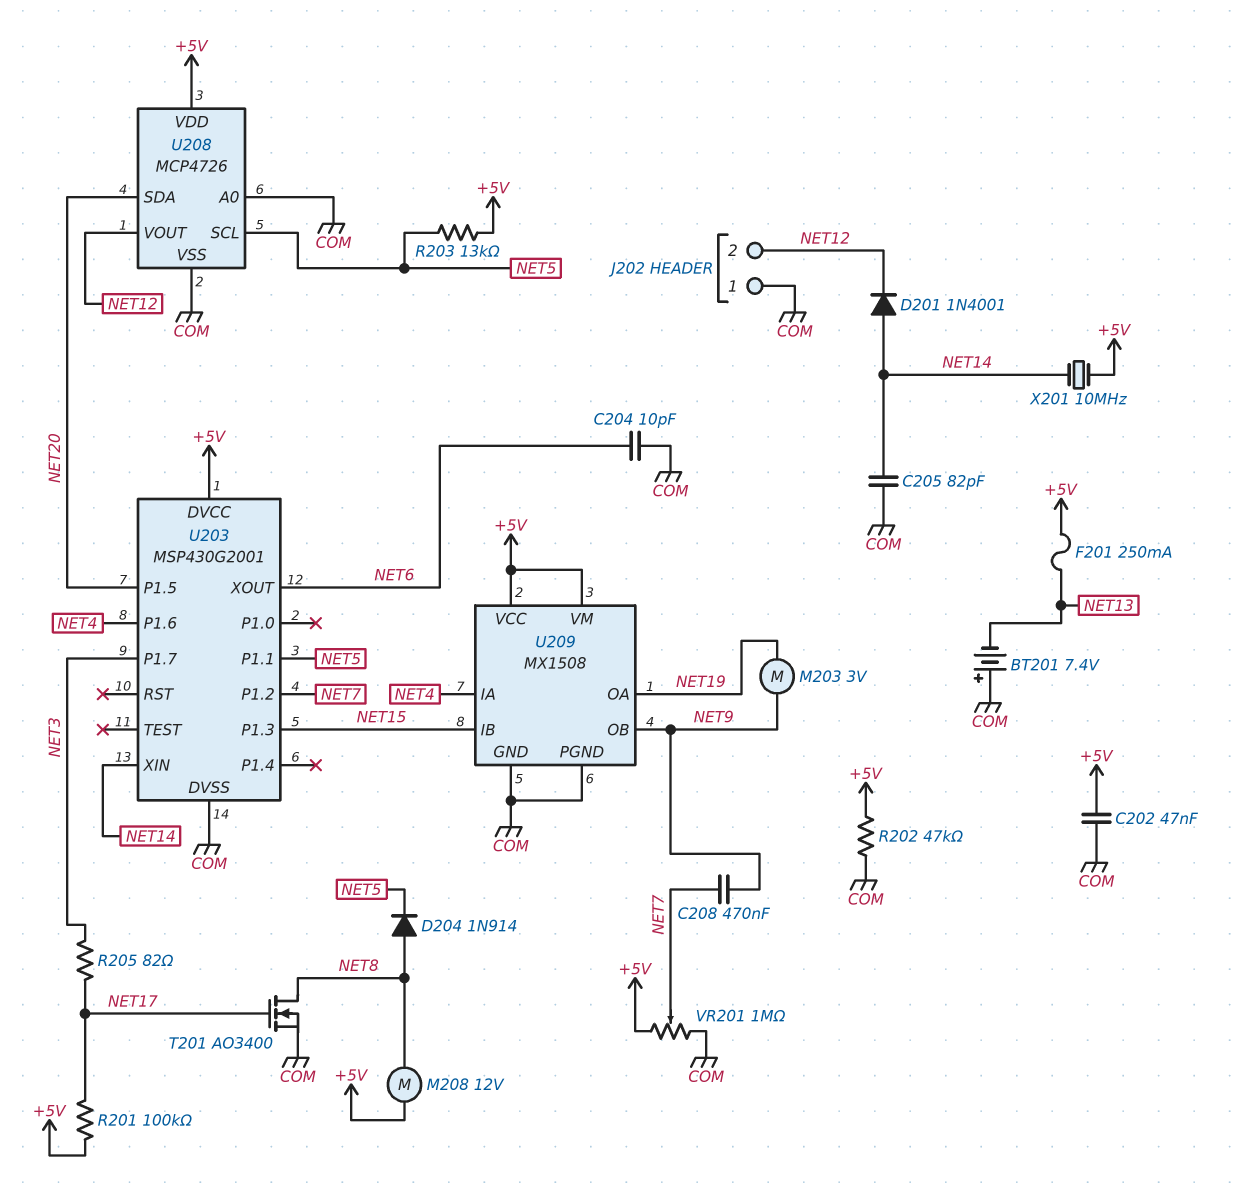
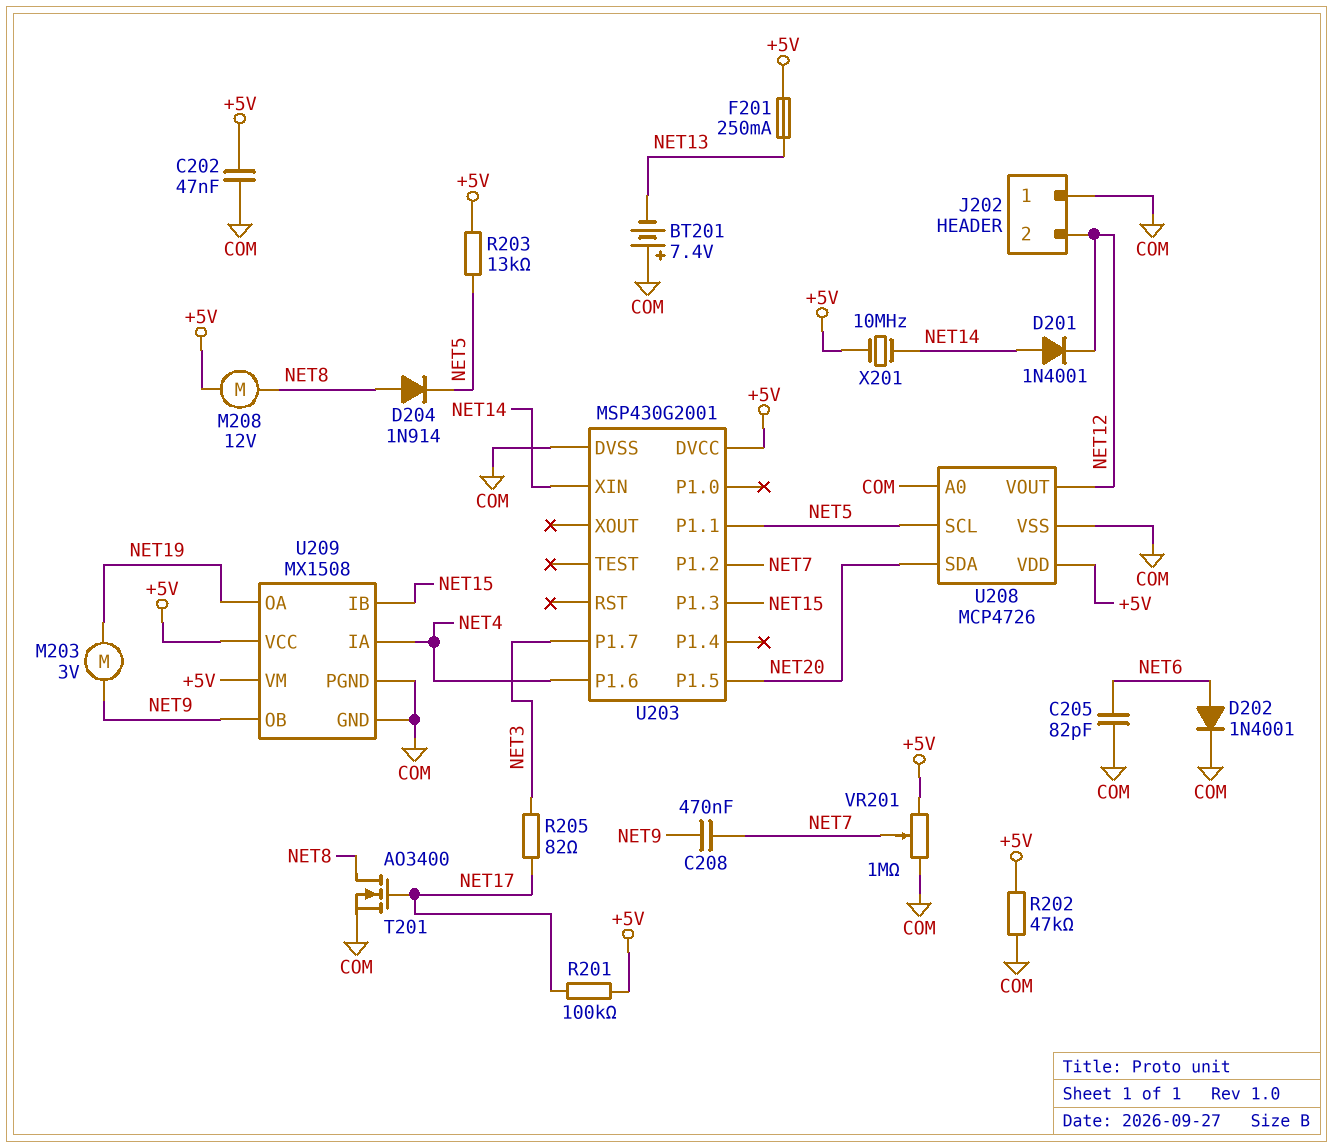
C204: 10pF (COM, NET6) -> none
C205: 82pF (COM, NET14) -> 82pF (COM, NET6)
D202: none -> diode 1N4001 (A NET6, K COM)
U203 pin XOUT: NET6 -> none

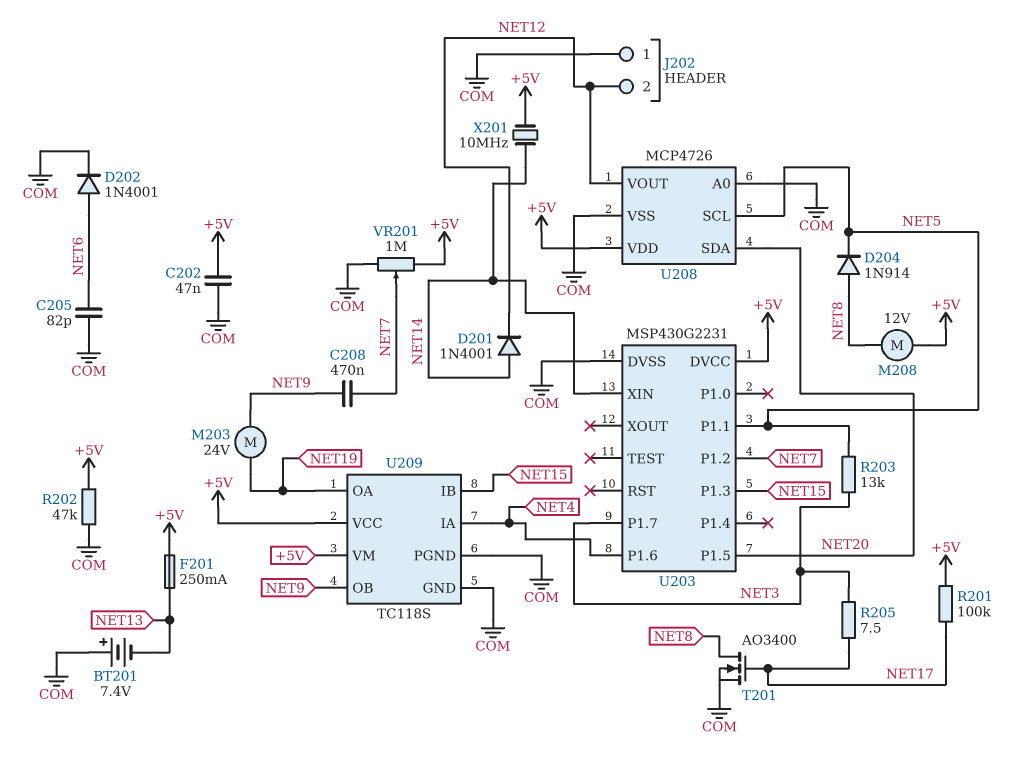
M203: motor 3V (NET9, NET19) -> motor 24V (NET9, NET19)
R203: 13k (+5V, NET5) -> 13k (NET3, NET5)
R205: 82 (NET3, NET17) -> 7.5 (NET3, NET17)
U203: MSP430G2001 -> MSP430G2231
U209: MX1508 -> TC118S

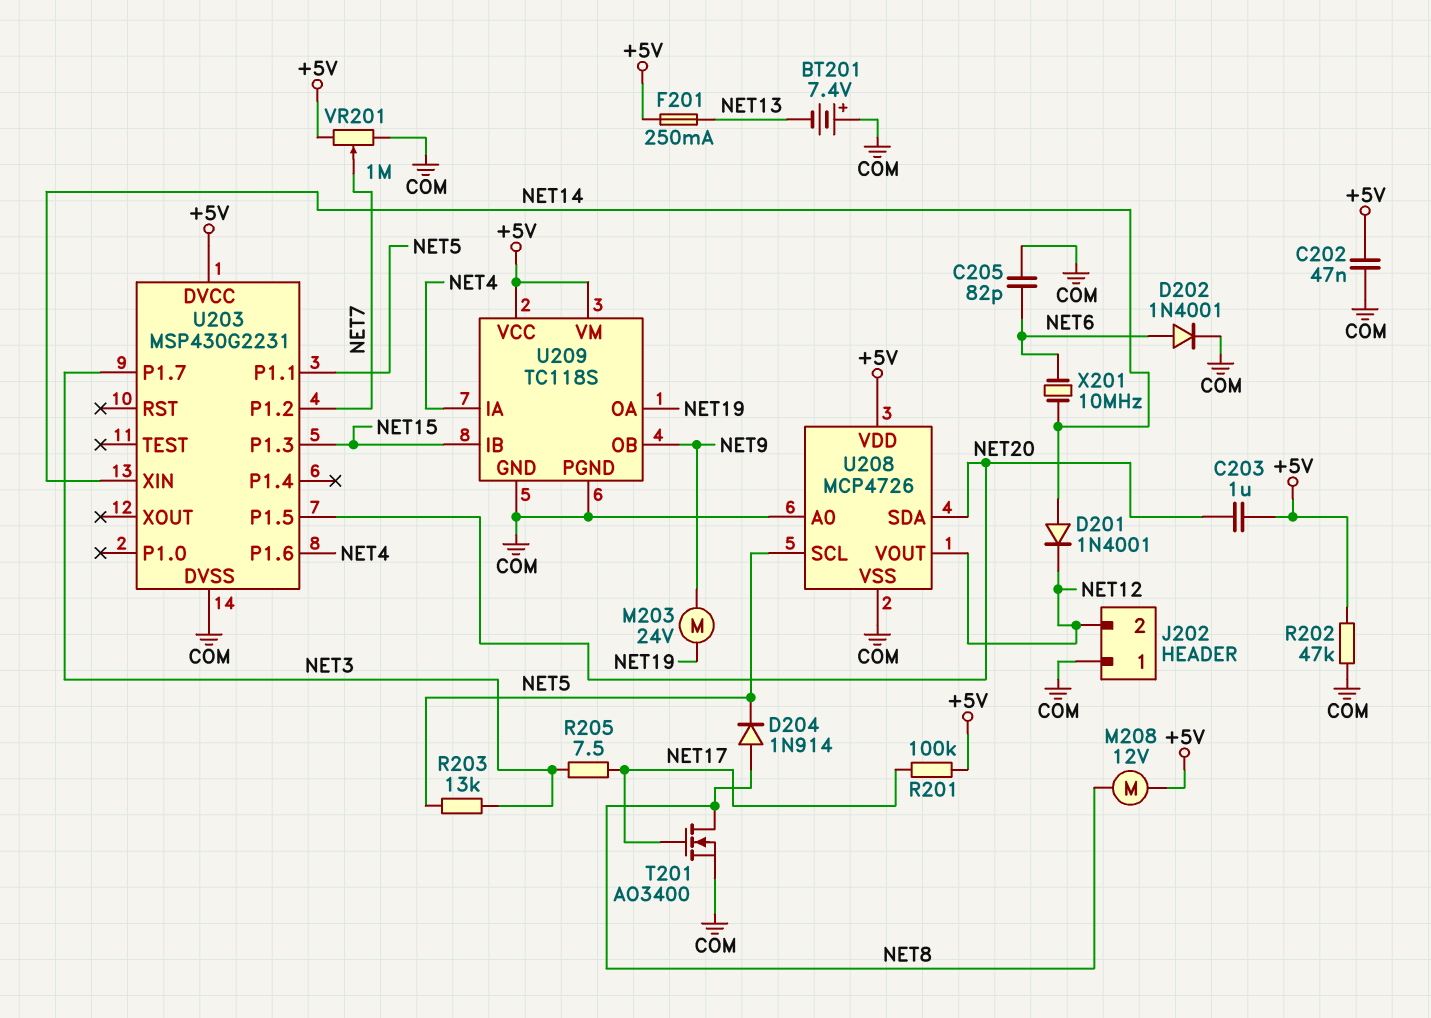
C203: none -> 1uF (+5V, NET20)
C208: 470nF (NET7, NET9) -> none
X201: 10MHz (+5V, NET14) -> 10MHz (NET6, NET14)

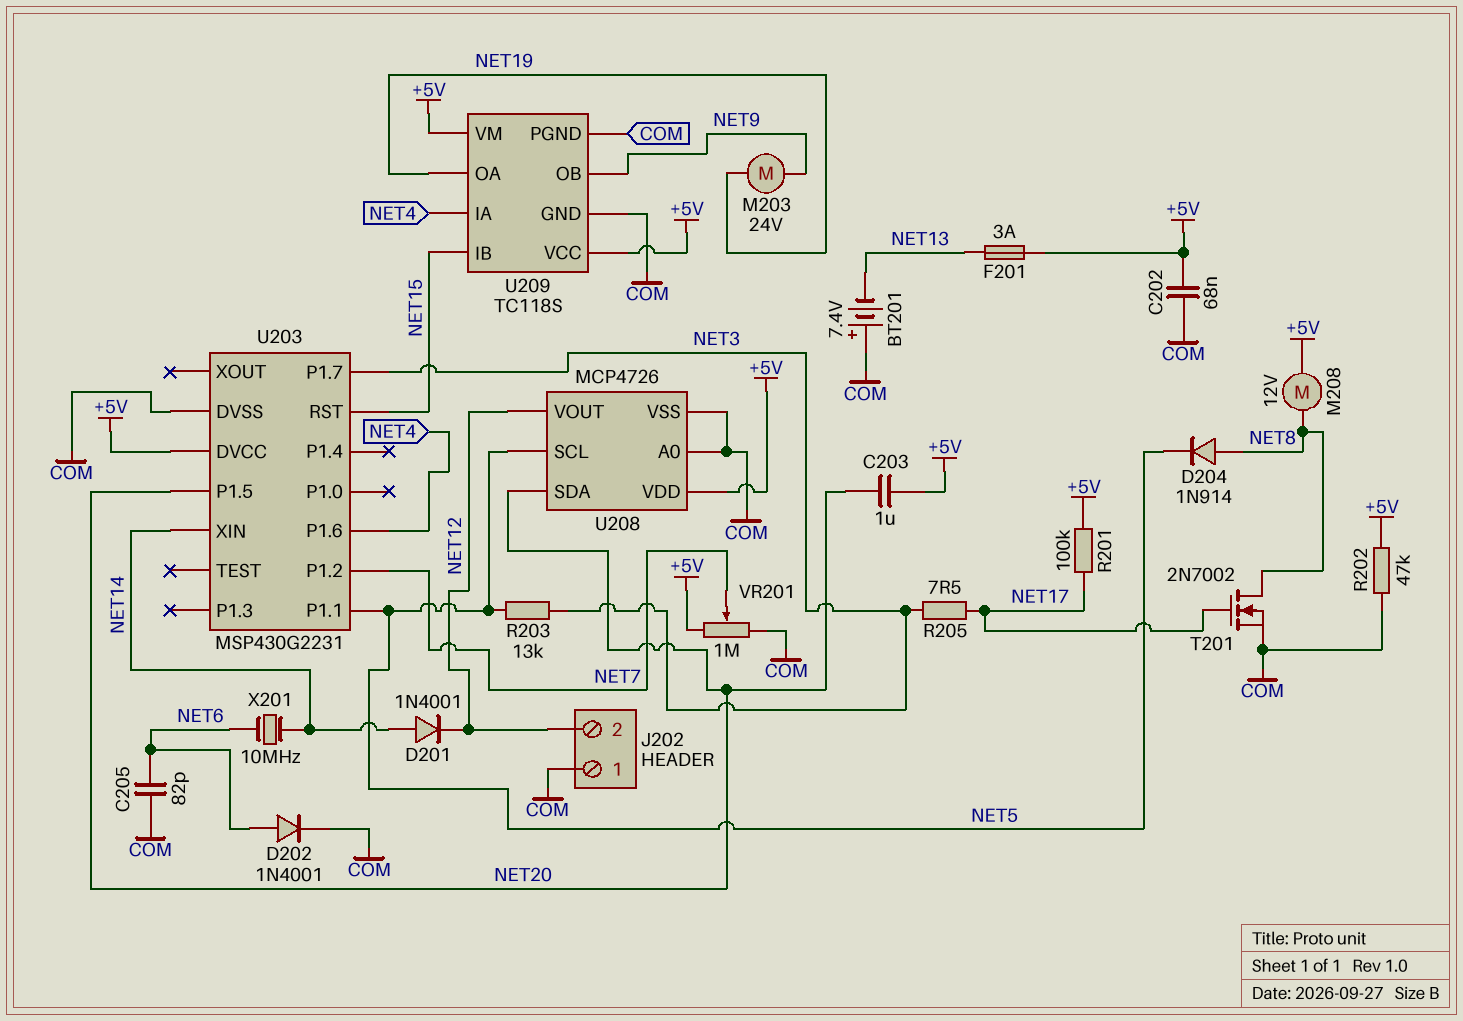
C202: 47nF (+5V, COM) -> 68nF (+5V, COM)
F201: 250mA (+5V, NET13) -> 3A (+5V, NET13)
T201: NMOS AO3400 (G NET17, D NET8, S COM) -> NMOS 2N7002 (G NET17, D NET8, S COM)
U203 pin P1.3: NET15 -> none
U203 pin RST: none -> NET15

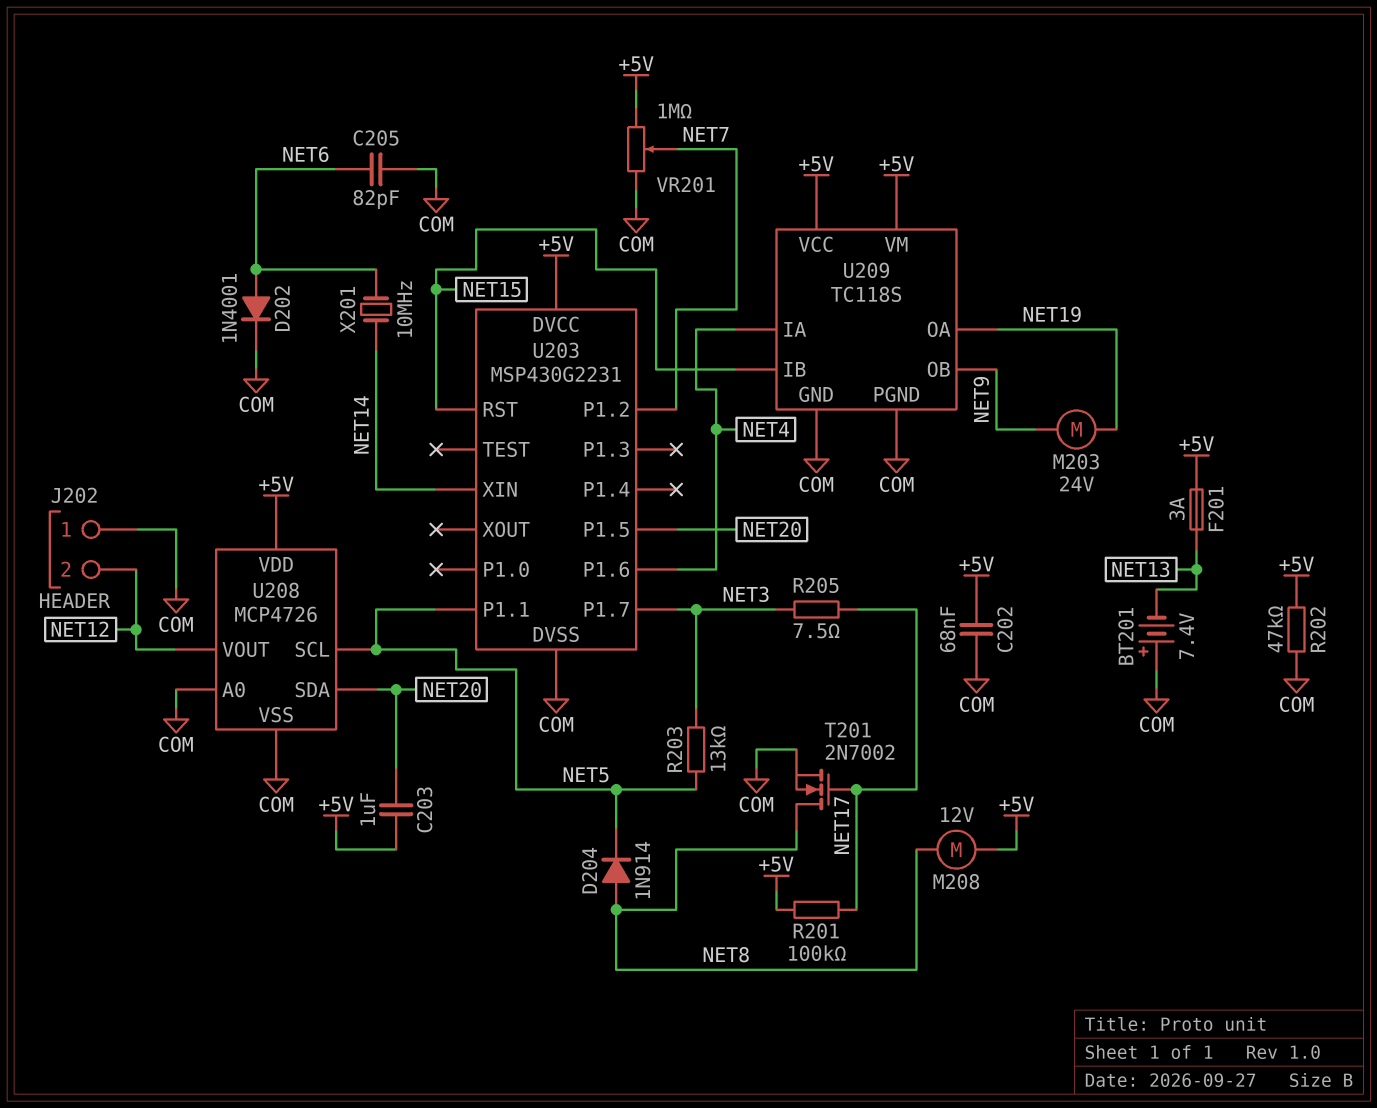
D201: diode 1N4001 (A NET14, K NET12) -> none

